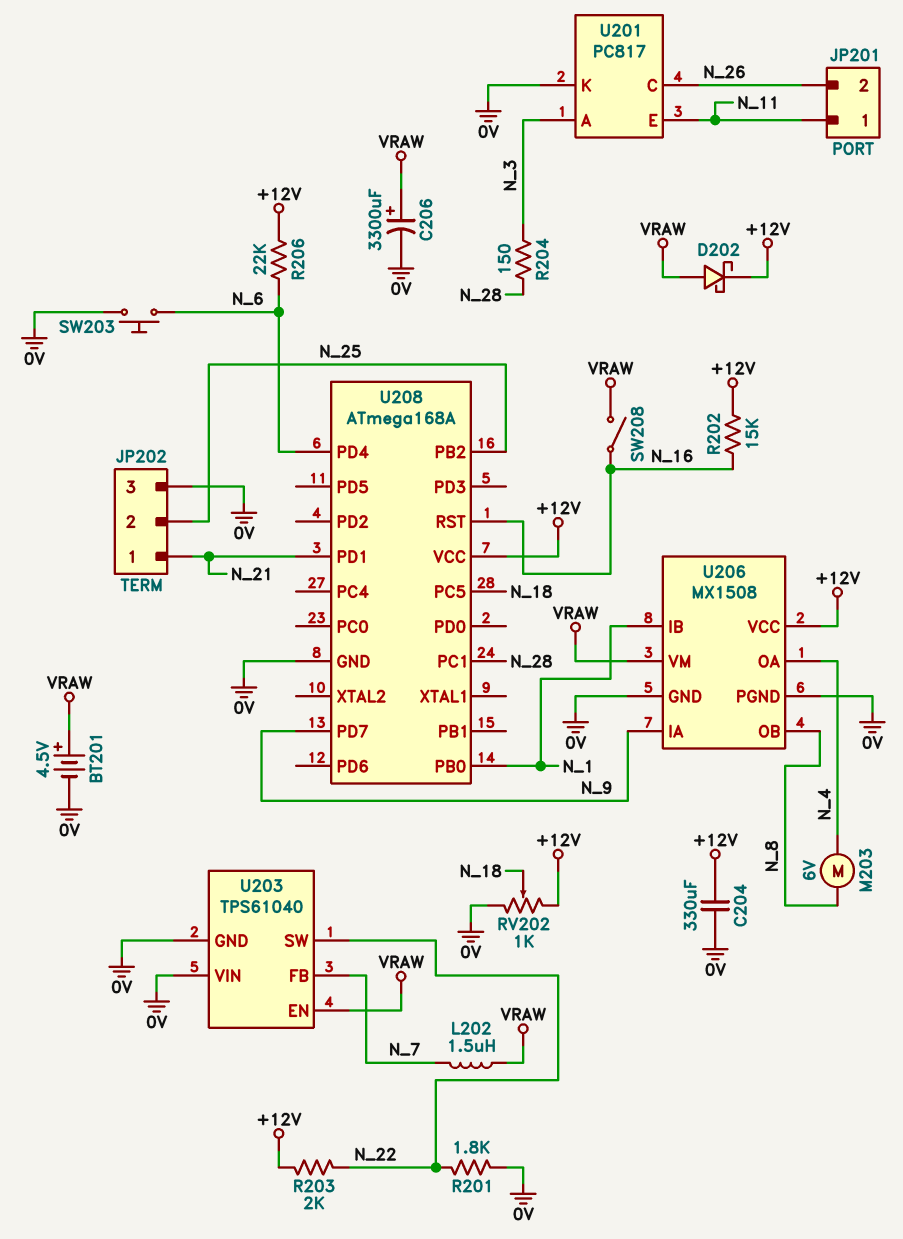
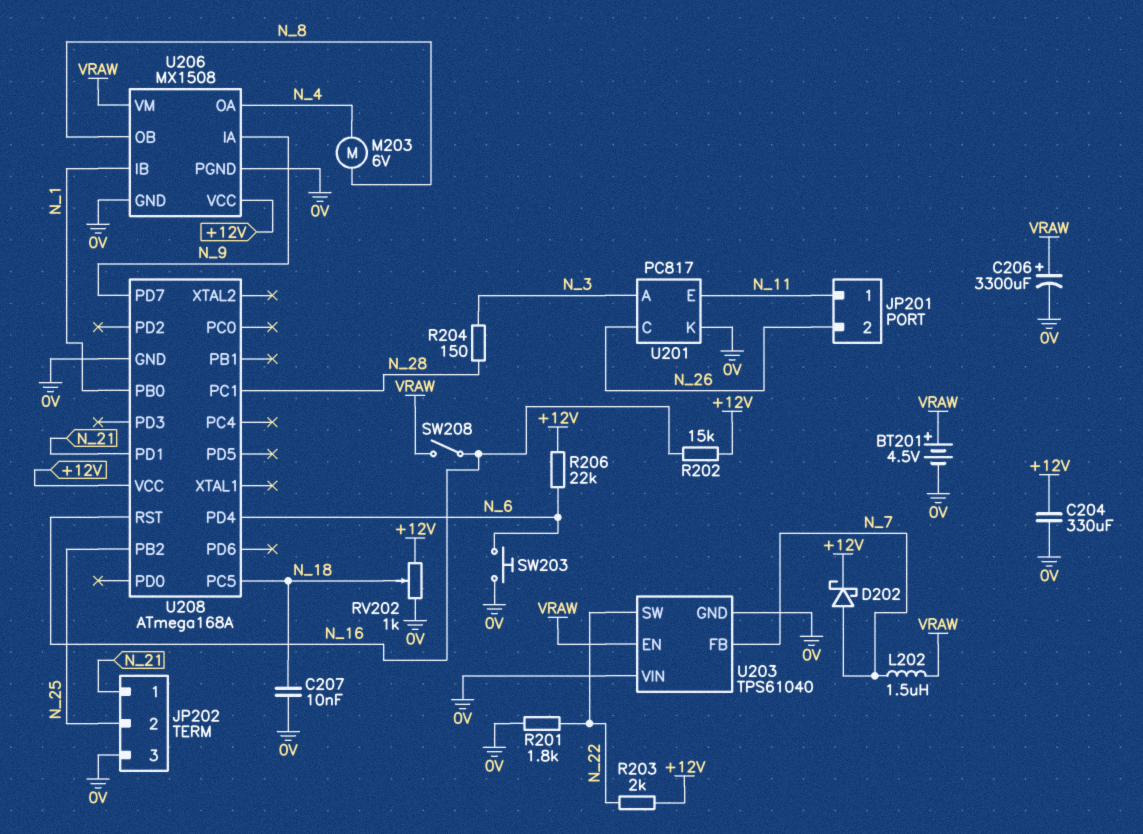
C207: none -> 10nF (0V, N_18)
D202: schottky (A VRAW, K +12V) -> schottky (A N_7, K +12V)

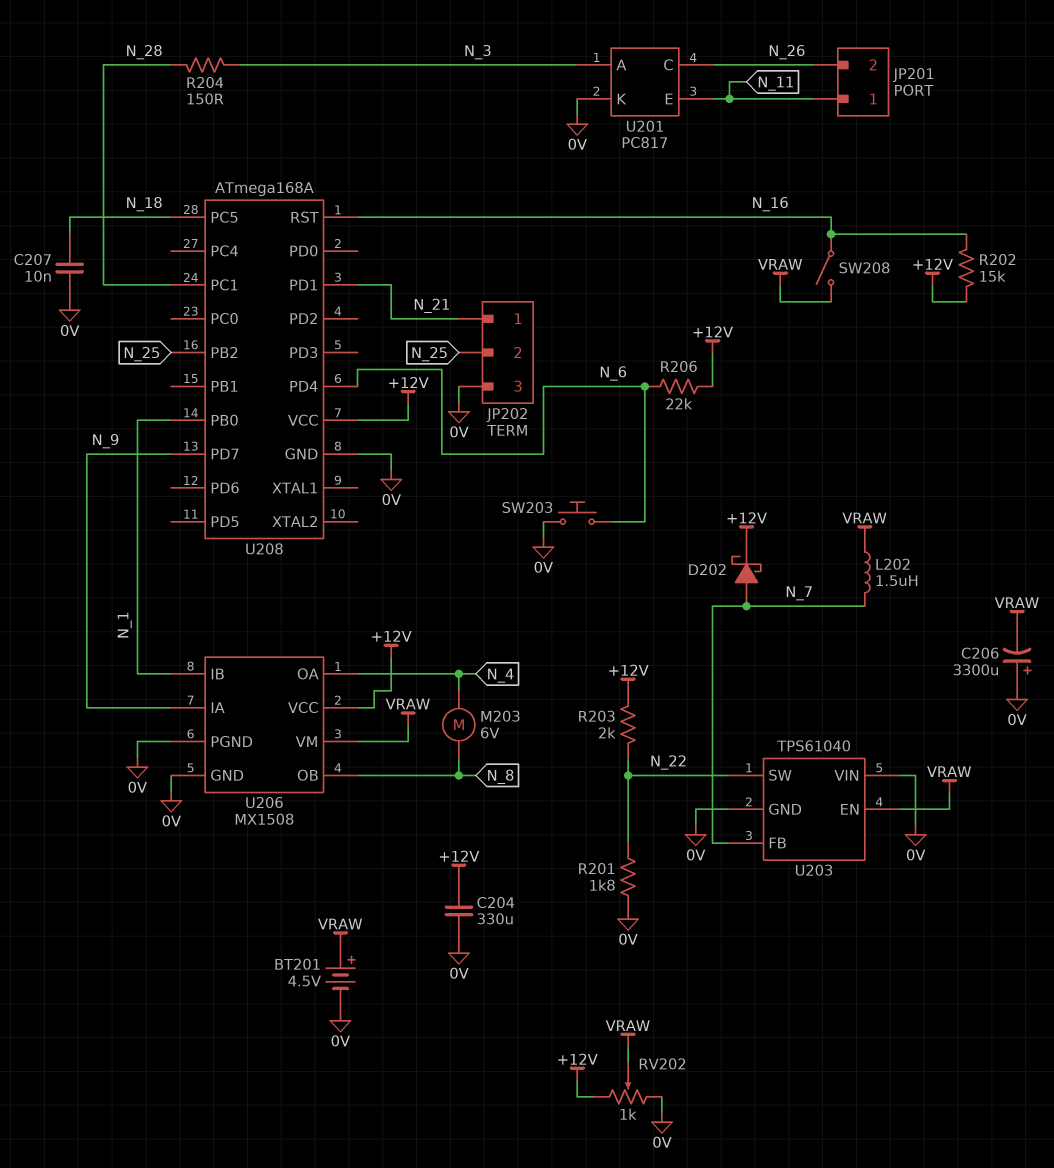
C206: 3300uF (plus VRAW, minus 0V) -> 3300uF (plus 0V, minus VRAW)
RV202: 1k (+12V, 0V, wiper N_18) -> 1k (+12V, 0V, wiper VRAW)

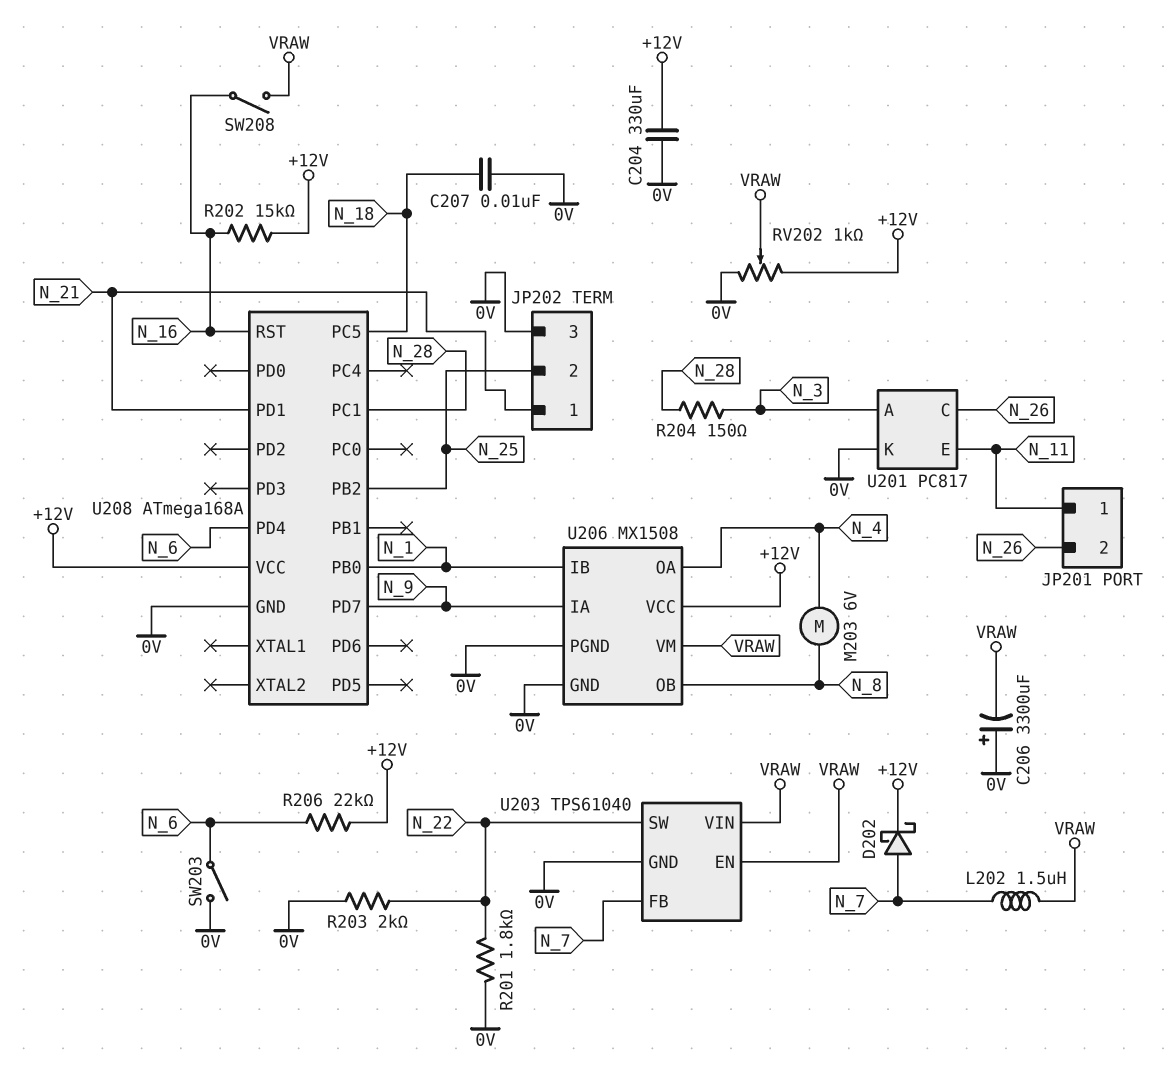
BT201: 4.5V (plus VRAW, minus 0V) -> none
R203: 2k (+12V, N_22) -> 2k (0V, N_22)
SW203: button (0V, N_6) -> switch (0V, N_6)
U203 pin VIN: 0V -> VRAW

